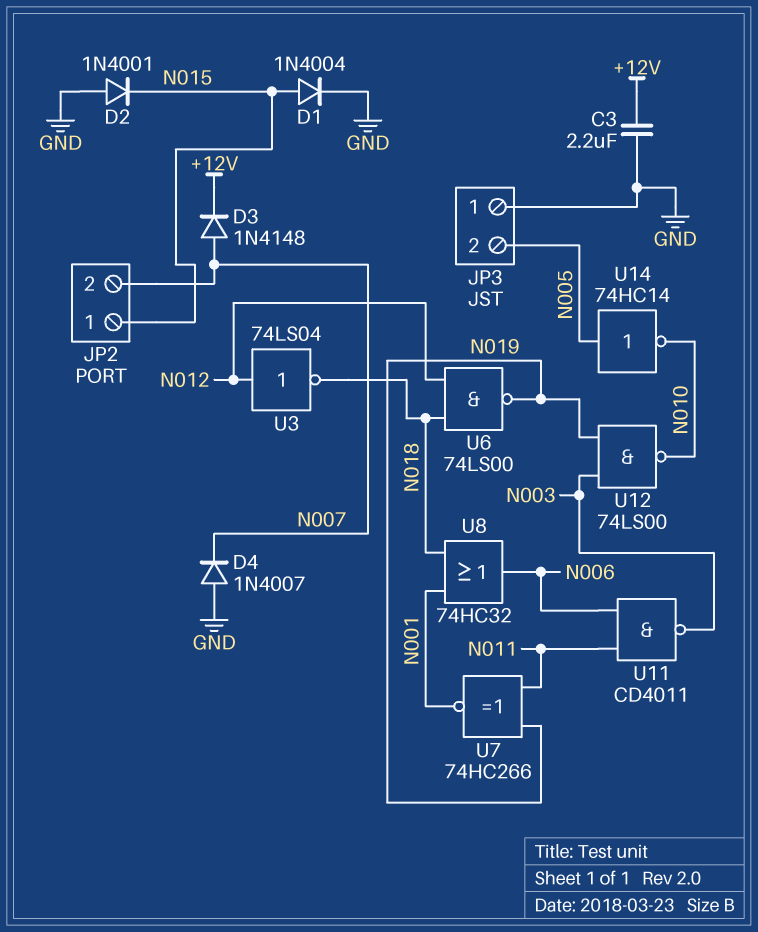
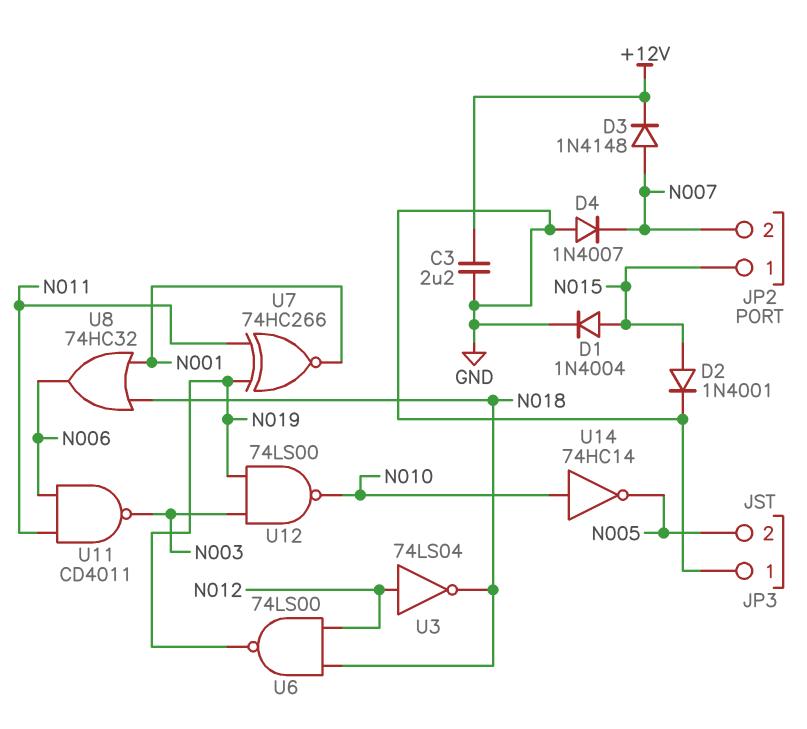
D2: diode 1N4001 (A GND, K N015) -> diode 1N4001 (A N015, K GND)
U14: NOT 74HC14 (in N005, out N010) -> NOT 74HC14 (in N010, out N005)

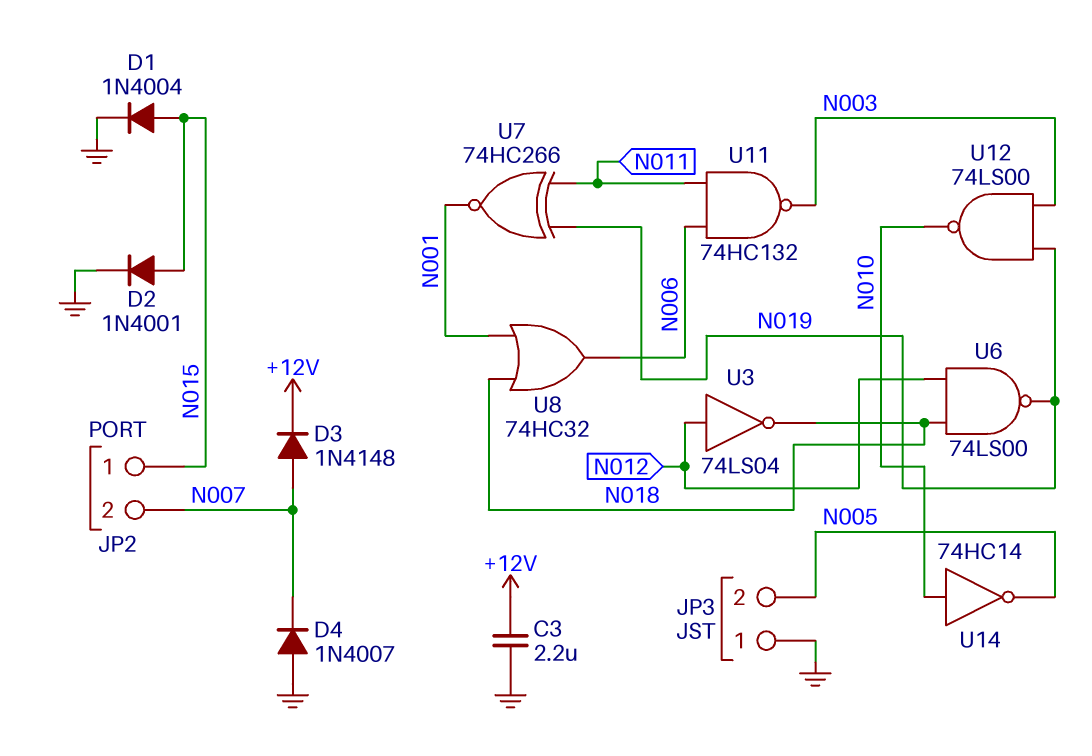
U11: NAND CD4011 (in N006, in N011, out N003) -> NAND 74HC132 (in N006, in N011, out N003)

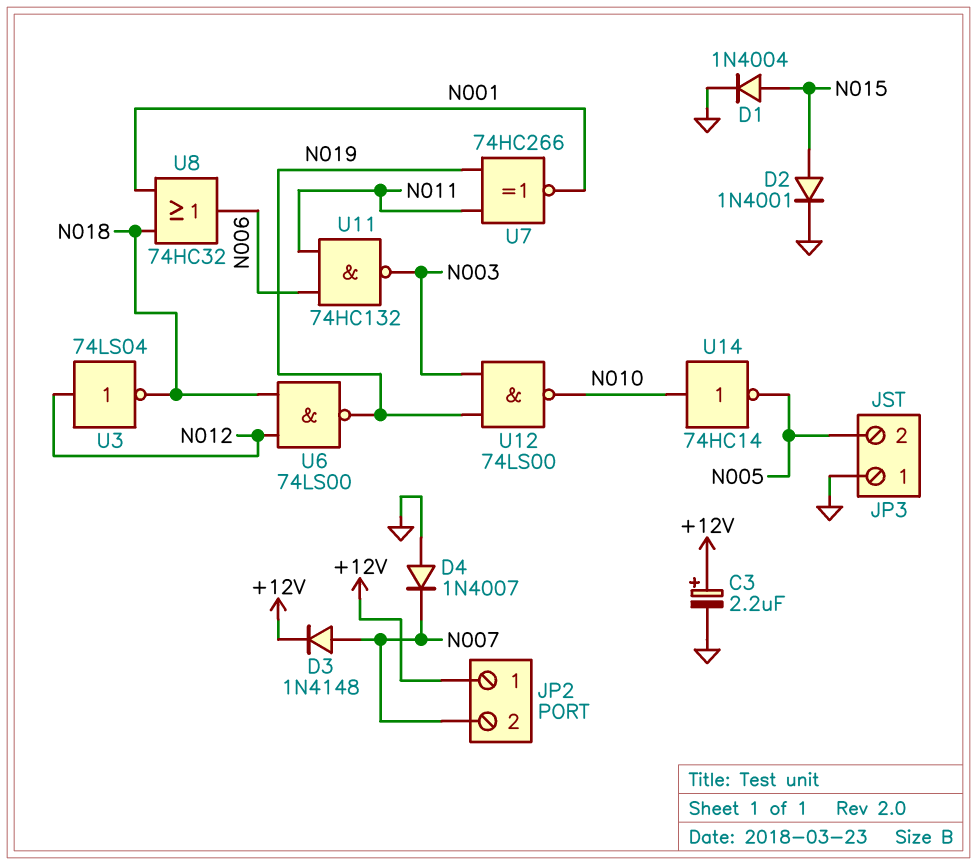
C3: 2.2uF (+12V, GND) -> 2.2uF (plus +12V, minus GND)
JP2 pin 1: N015 -> +12V

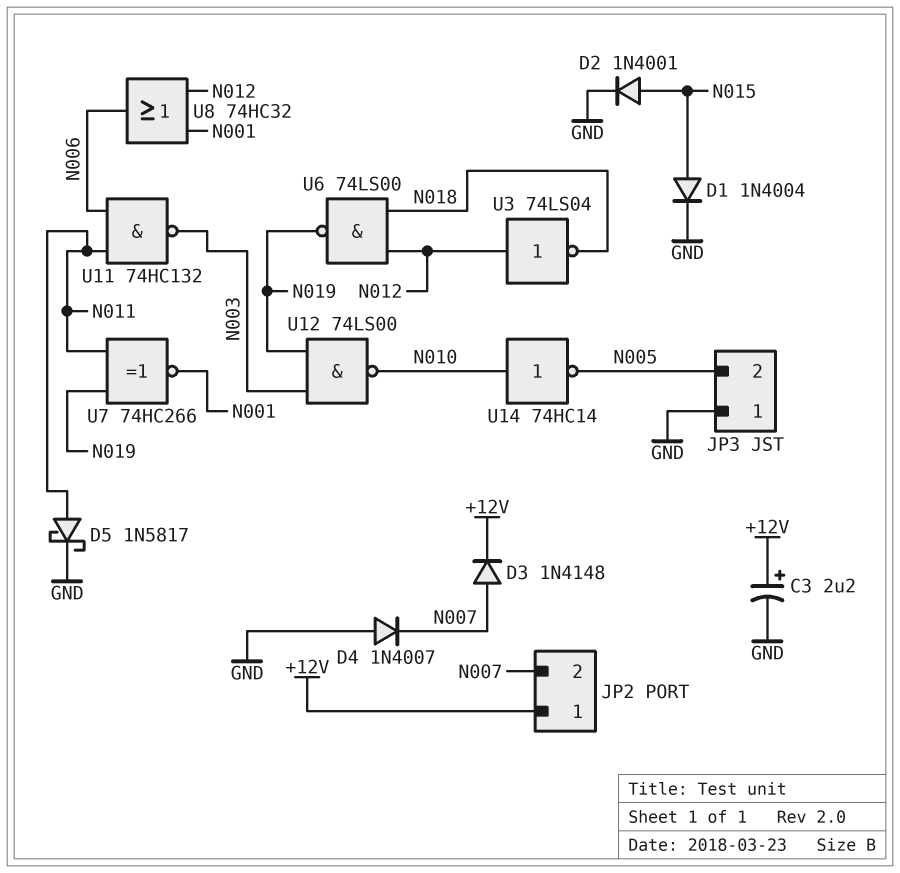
D5: none -> schottky 1N5817 (A N011, K GND)
U8: OR 74HC32 (in N001, in N018, out N006) -> OR 74HC32 (in N001, in N012, out N006)

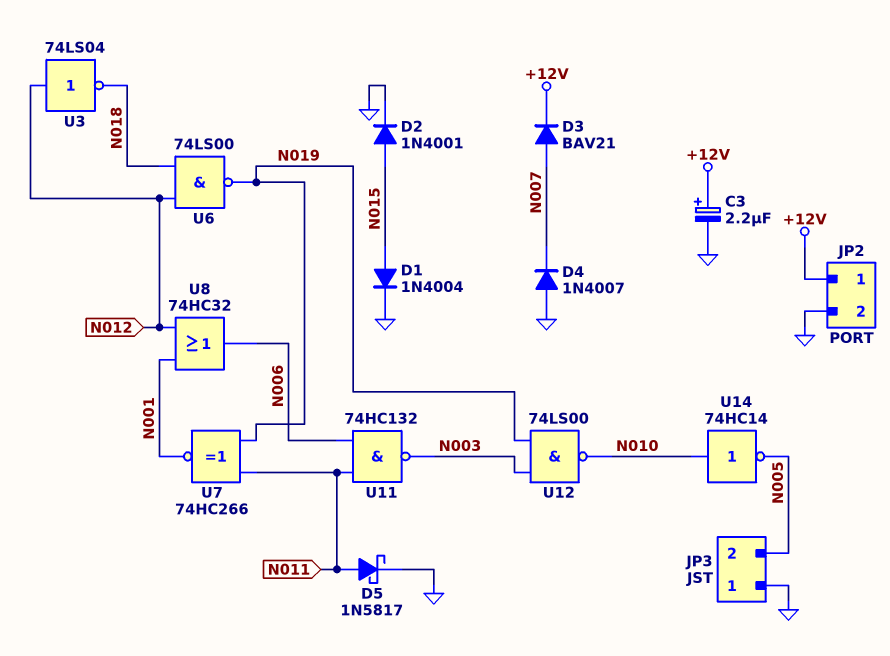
D3: diode 1N4148 (A N007, K +12V) -> diode BAV21 (A N007, K +12V)
JP2 pin 2: N007 -> GND

